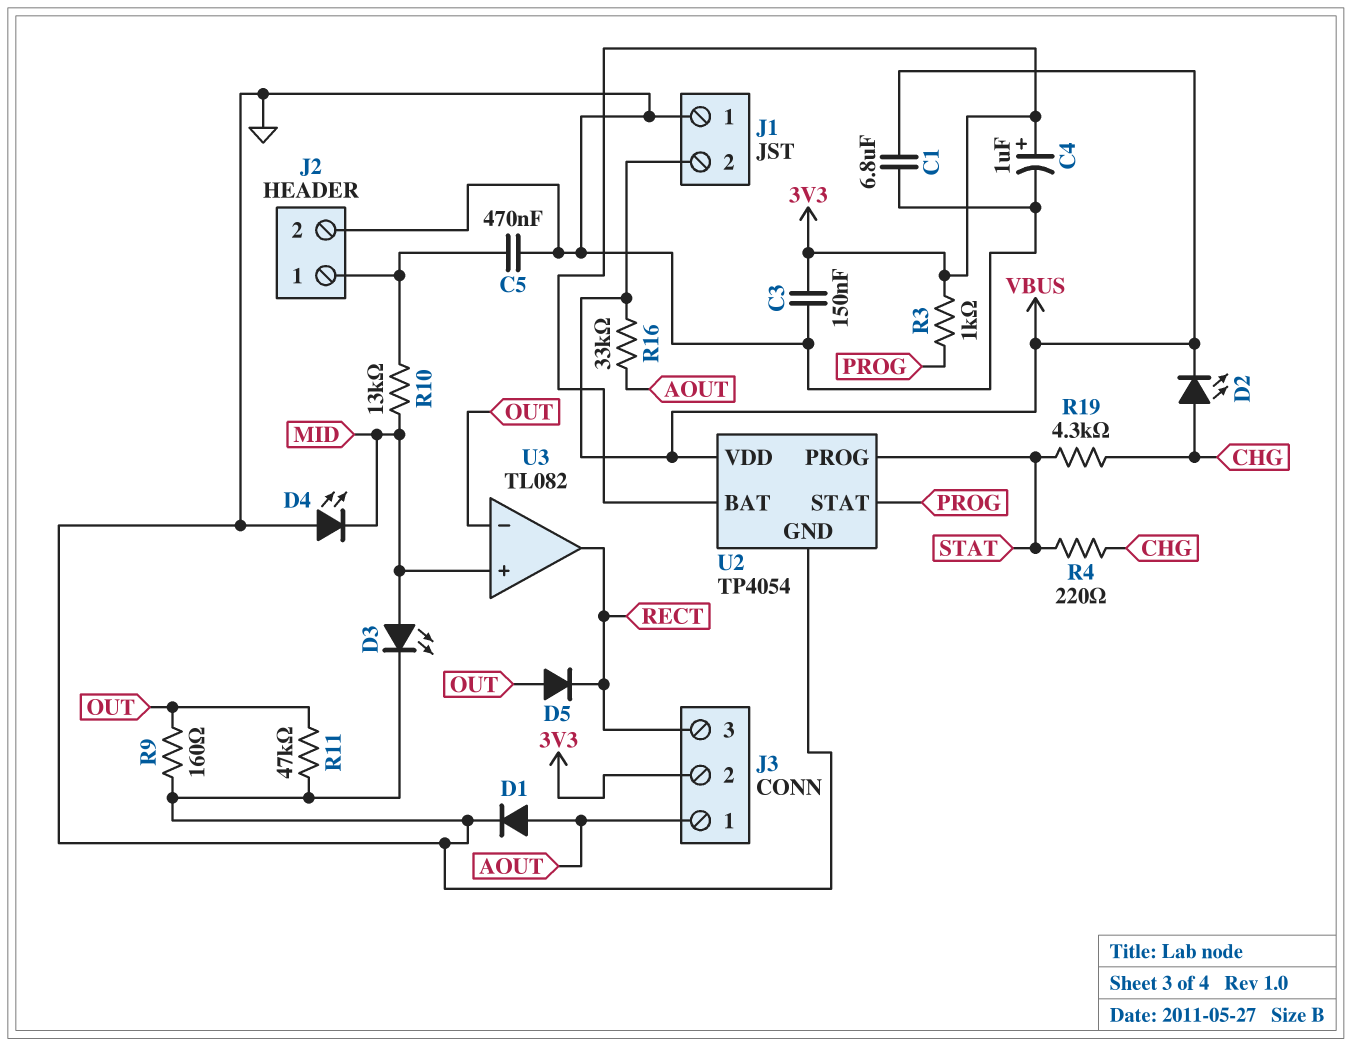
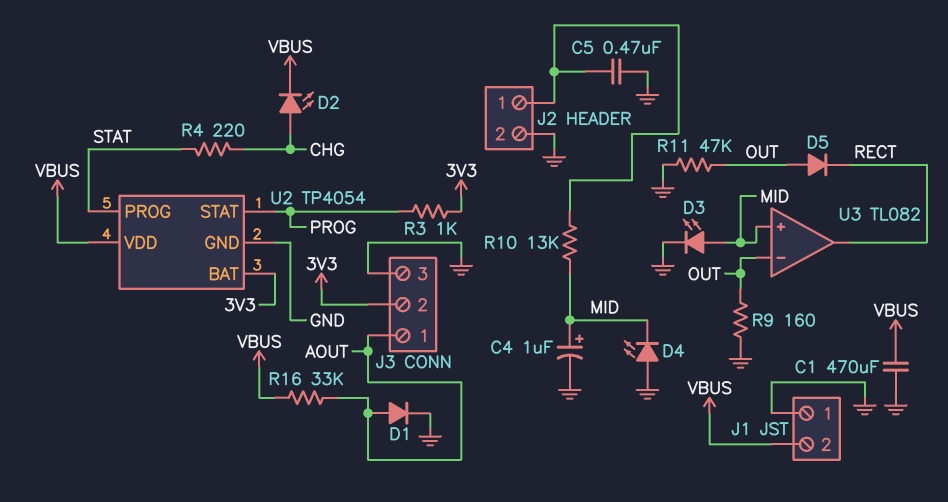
C1: 6.8uF (GND, VBUS) -> 470uF (GND, VBUS)
C3: 150nF (3V3, GND) -> none
C4: 1uF (plus 3V3, minus GND) -> 1uF (plus MID, minus GND)
J3 pin 3: RECT -> GND
R19: 4.3k (CHG, STAT) -> none

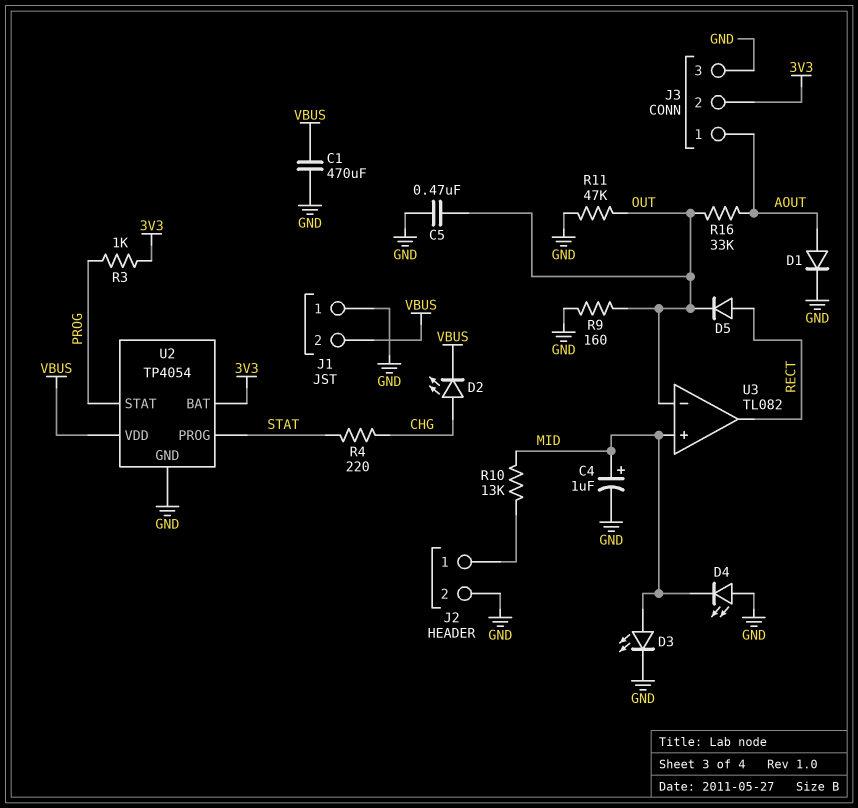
C5: 470nF (GND, J2/1) -> 470nF (GND, OUT)
D5: diode (A OUT, K RECT) -> diode (A RECT, K OUT)
R16: 33k (AOUT, VBUS) -> 33k (AOUT, OUT)

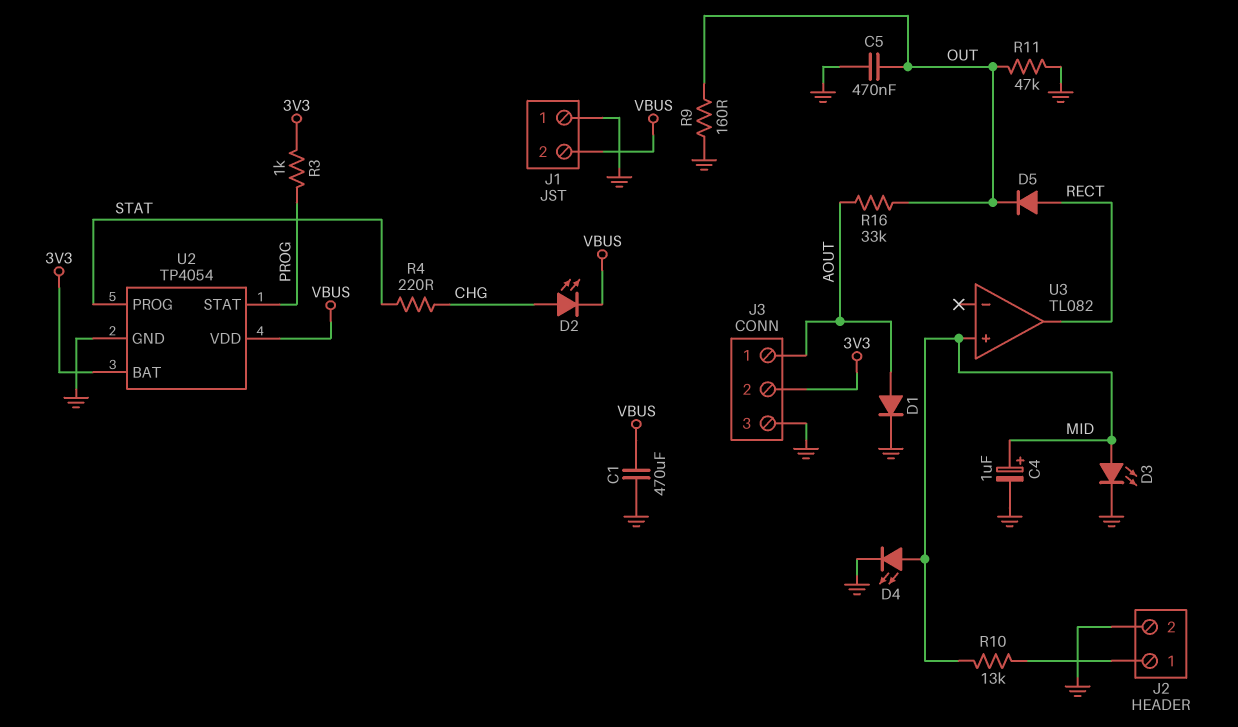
D4: LED (A GND, K MID) -> LED (A MID, K GND)
U3 pin in-: OUT -> none

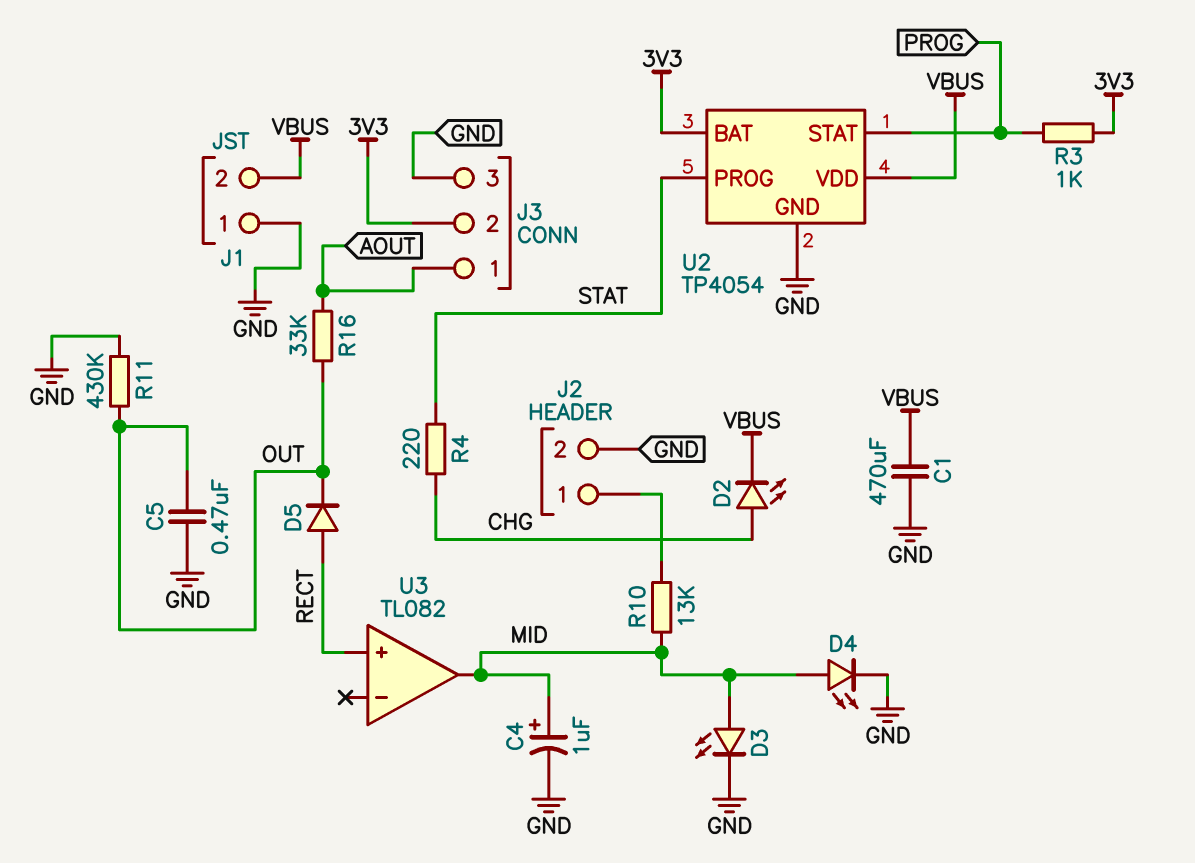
D1: diode (A AOUT, K GND) -> none
R9: 160 (GND, OUT) -> none
R11: 47k (GND, OUT) -> 430k (GND, OUT)
U3 pin in+: MID -> RECT
U3 pin out: RECT -> MID

